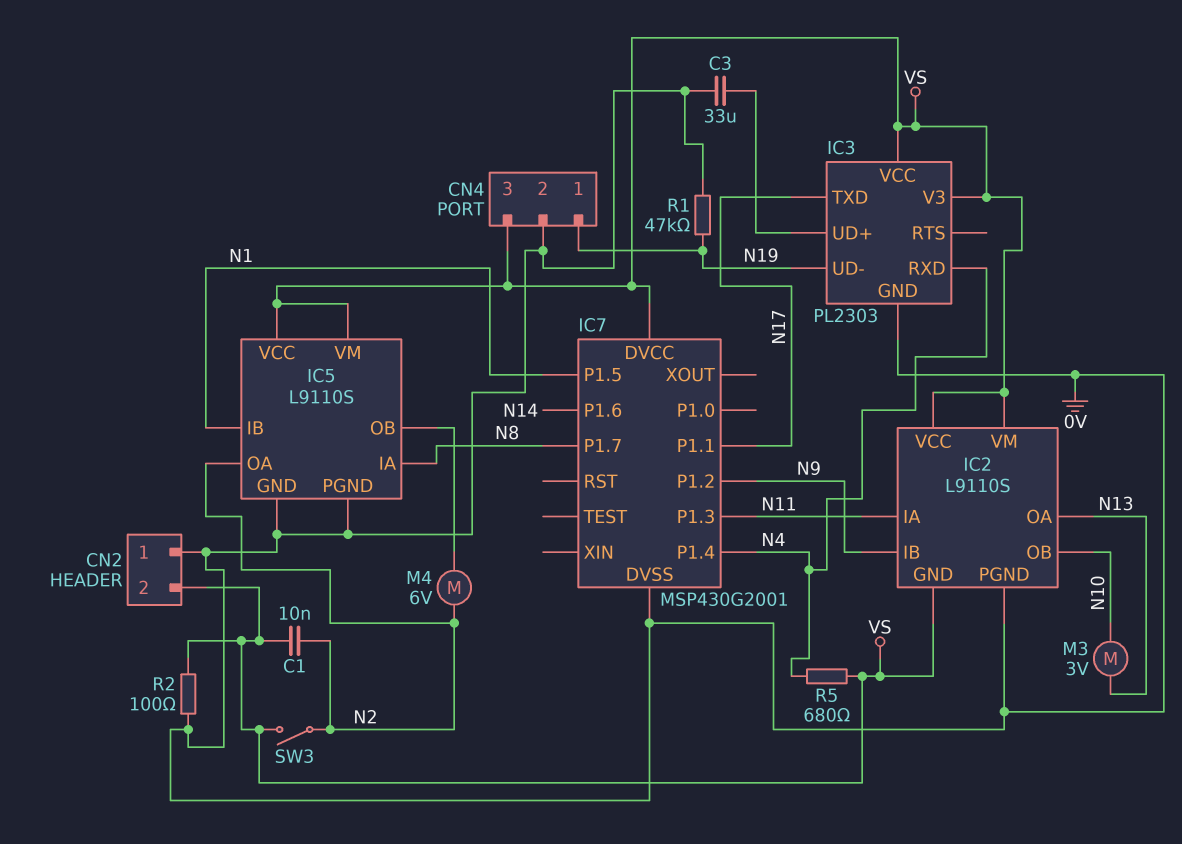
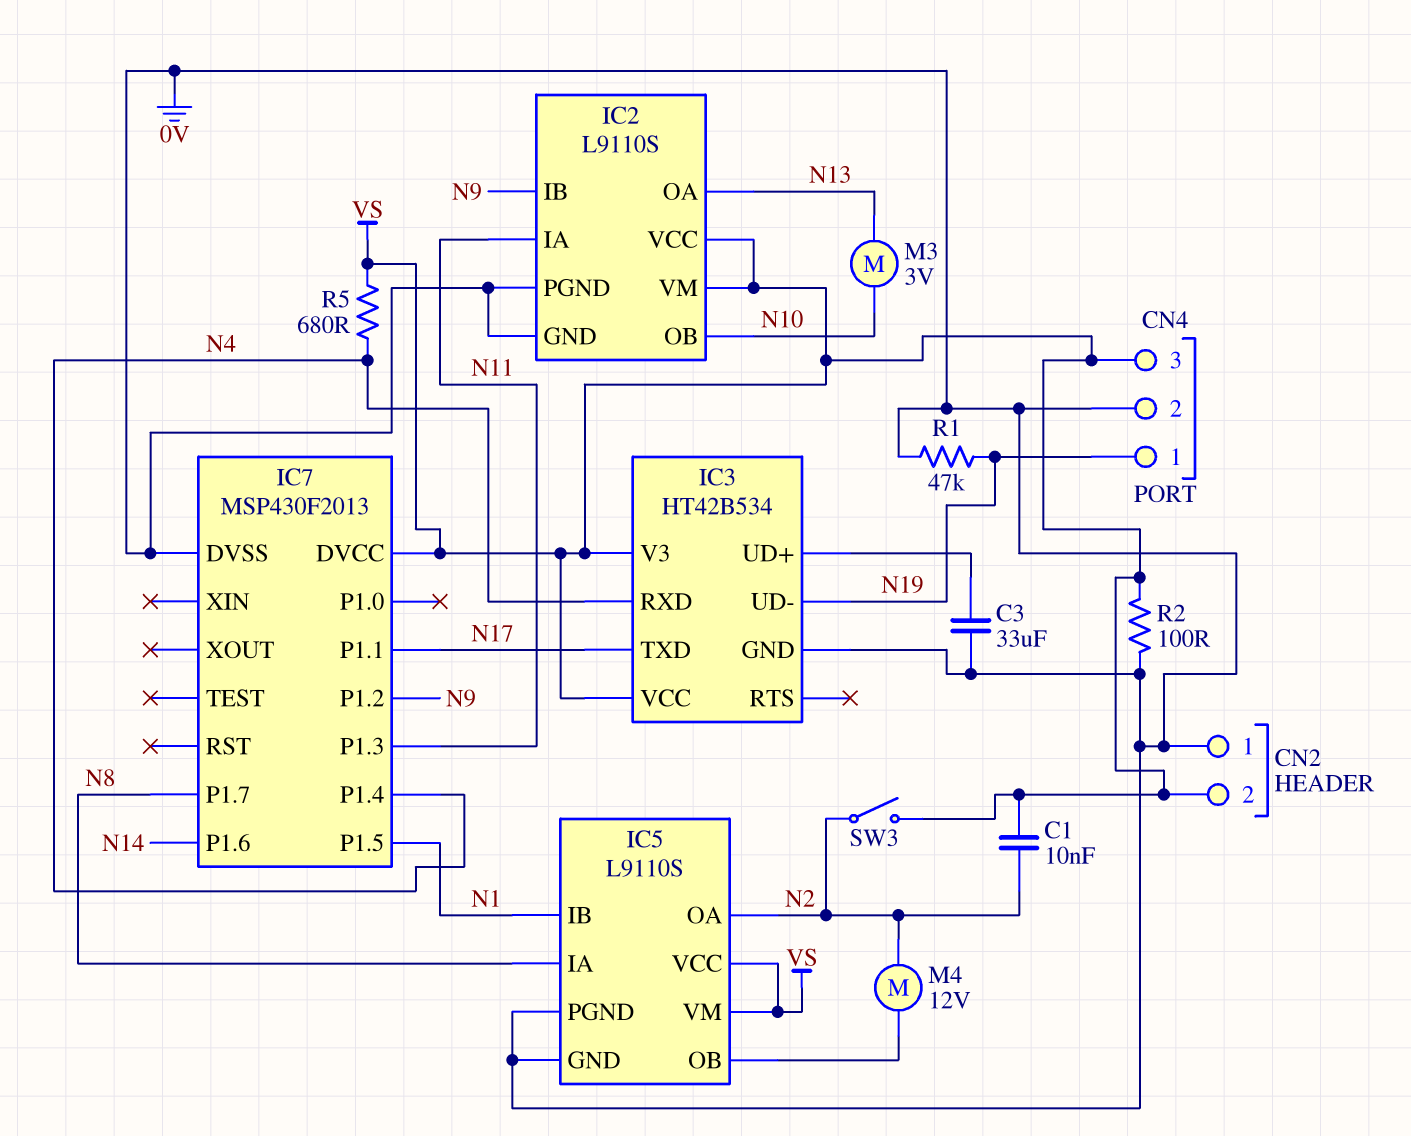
IC2 pin GND: VS -> 0V
IC3: PL2303 -> HT42B534
IC7: MSP430G2001 -> MSP430F2013
M4: motor 6V (IC5/OB, N2) -> motor 12V (IC5/OB, N2)

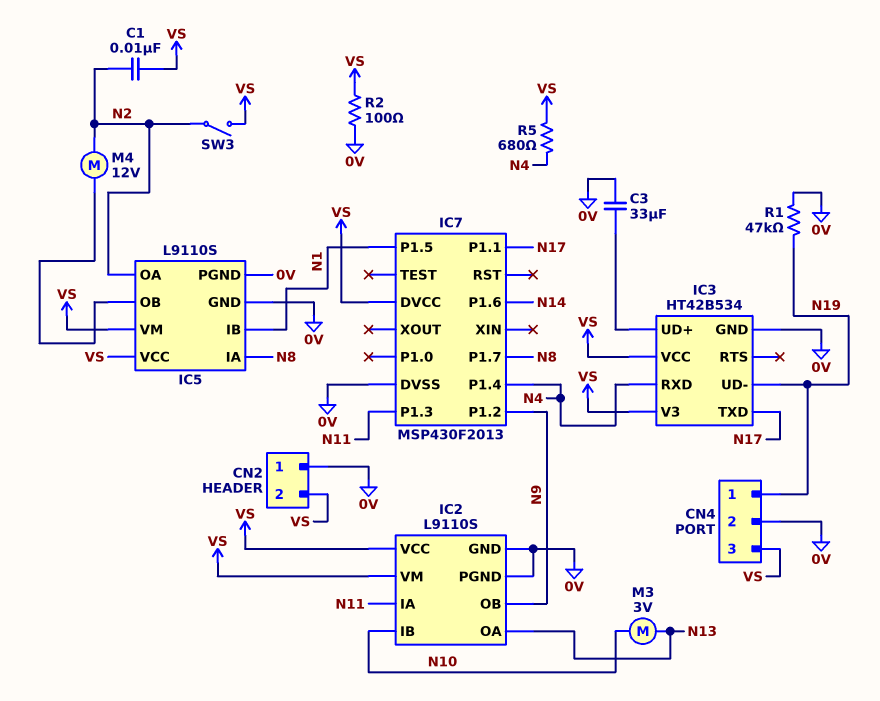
IC2 pin IB: N9 -> N10
IC2 pin OB: N10 -> N9

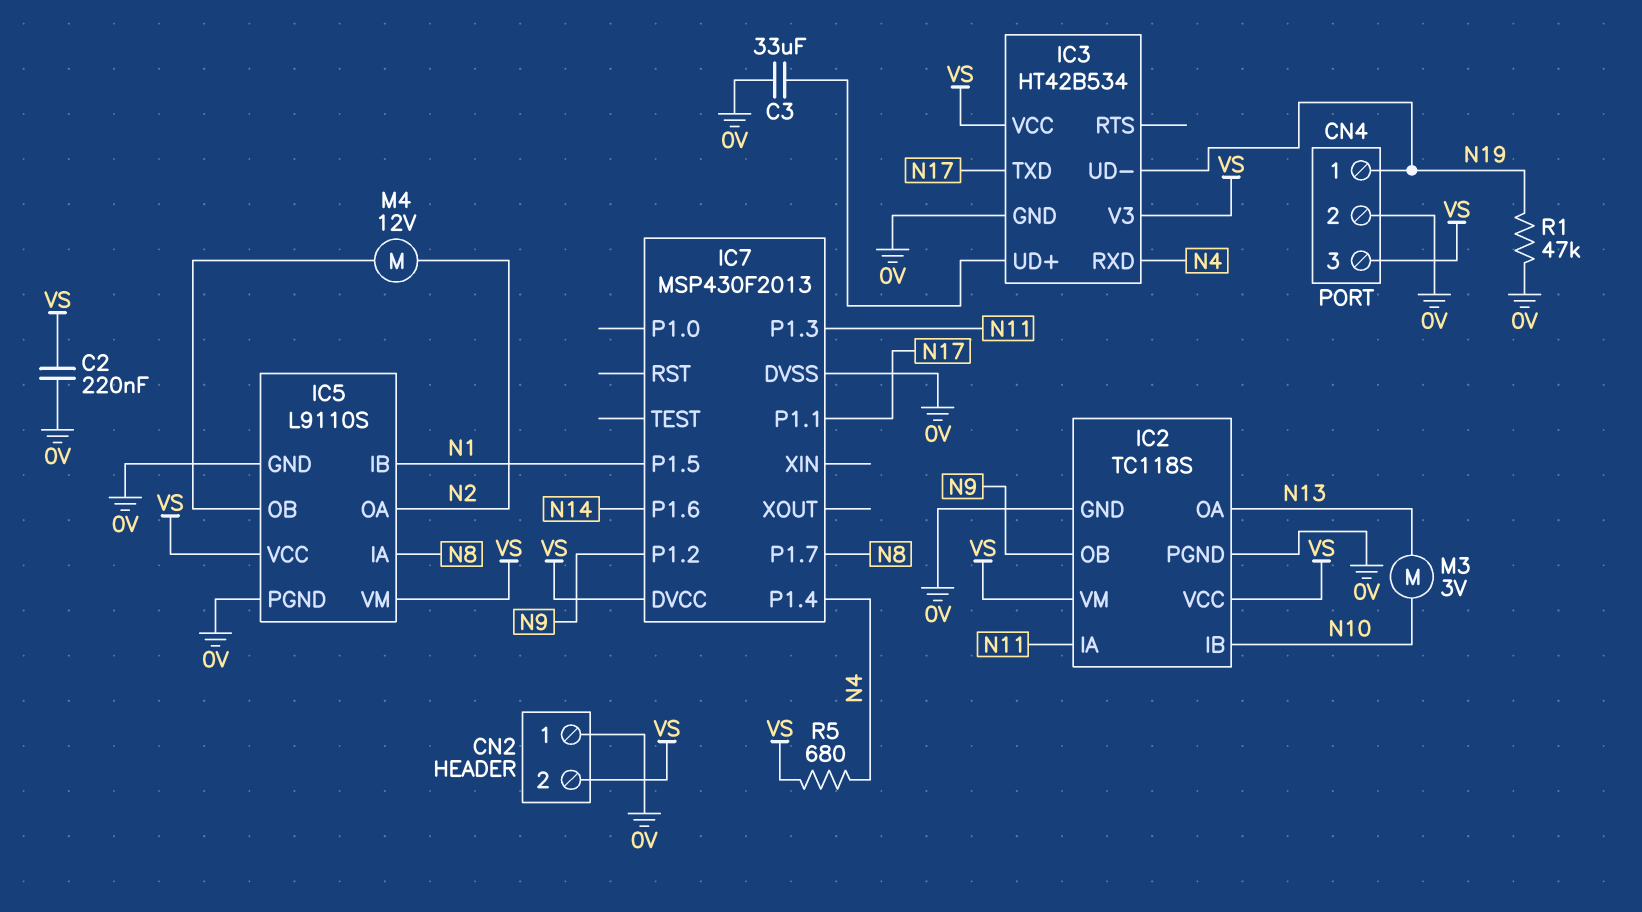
C1: 10nF (N2, VS) -> none
C2: none -> 220nF (0V, VS)
IC2: L9110S -> TC118S
R2: 100 (0V, VS) -> none
SW3: switch (N2, VS) -> none

